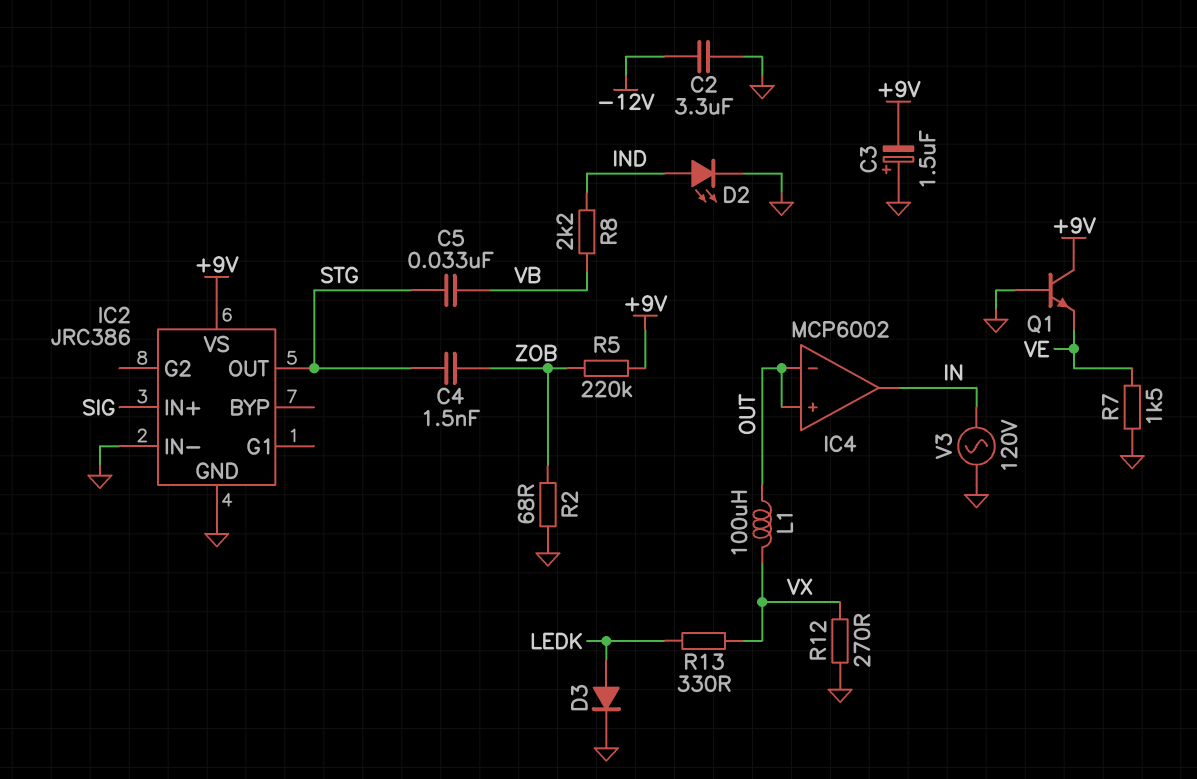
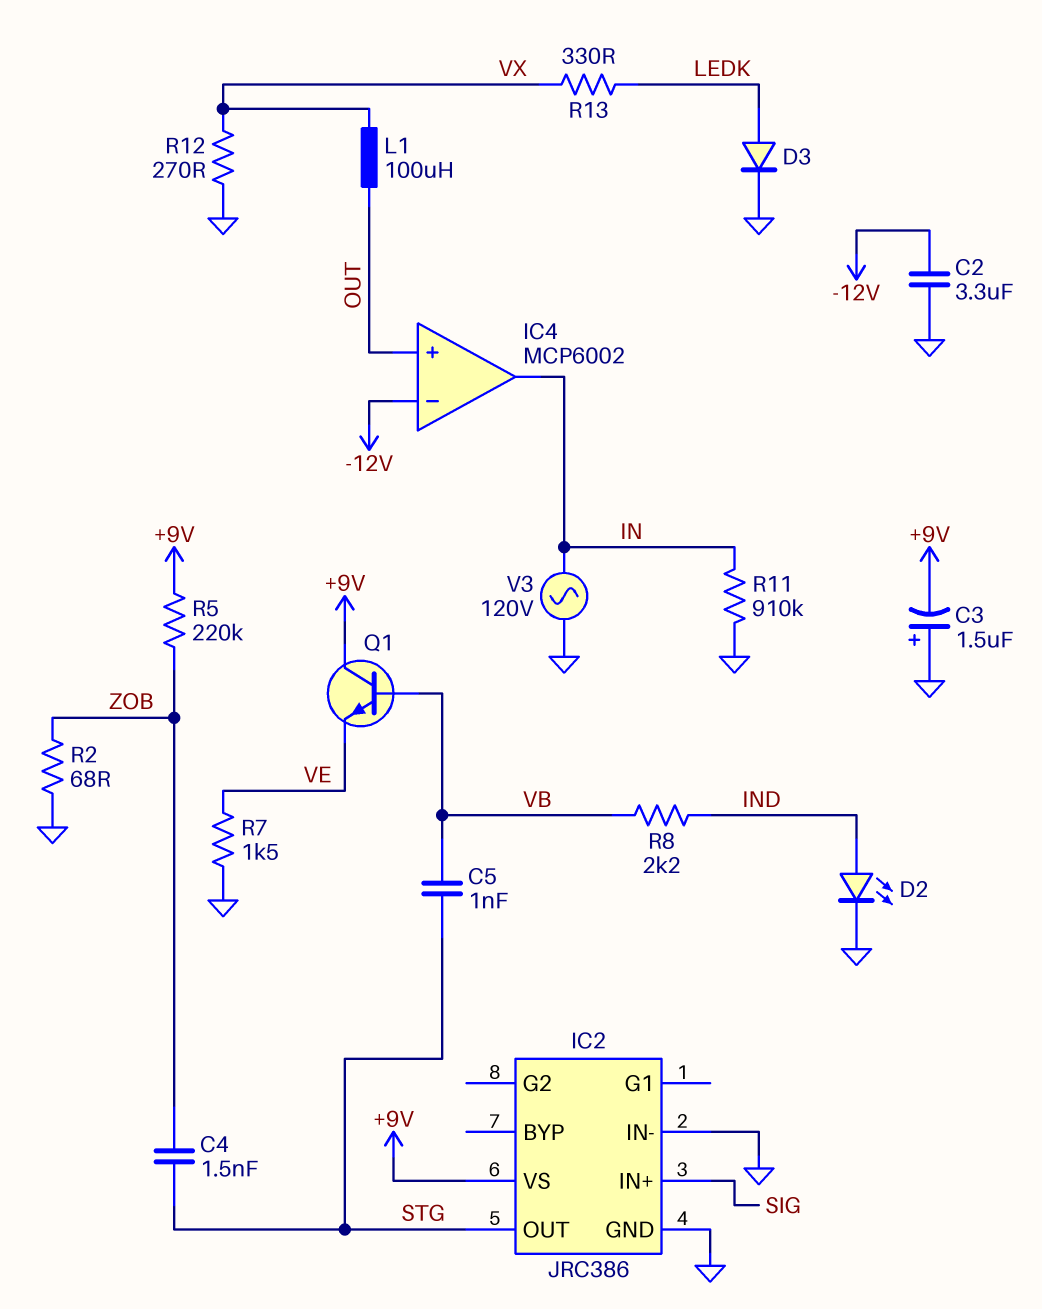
C5: 33nF (STG, VB) -> 1nF (STG, VB)
IC4 pin in-: OUT -> -12V
Q1: NPN (B GND, C +9V, E VE) -> NPN (B VB, C +9V, E VE)
R11: none -> 910k (GND, IN)

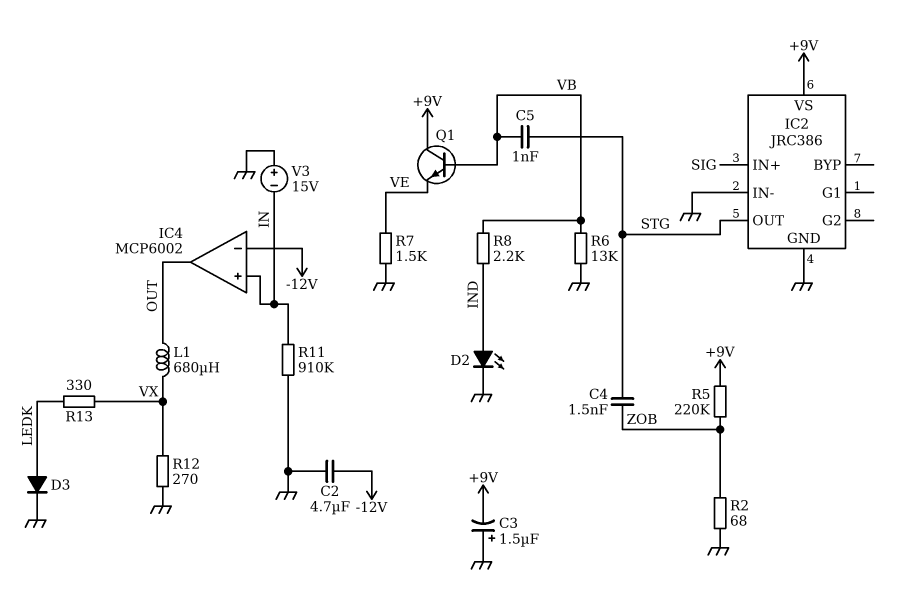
C2: 3.3uF (-12V, GND) -> 4.7uF (-12V, GND)
IC4 pin in+: OUT -> IN
IC4 pin out: IN -> OUT
L1: 100uH (OUT, VX) -> 680uH (OUT, VX)
R6: none -> 13k (GND, VB)
V3: AC 120V (GND, IN) -> 15V (plus GND, minus IN)

